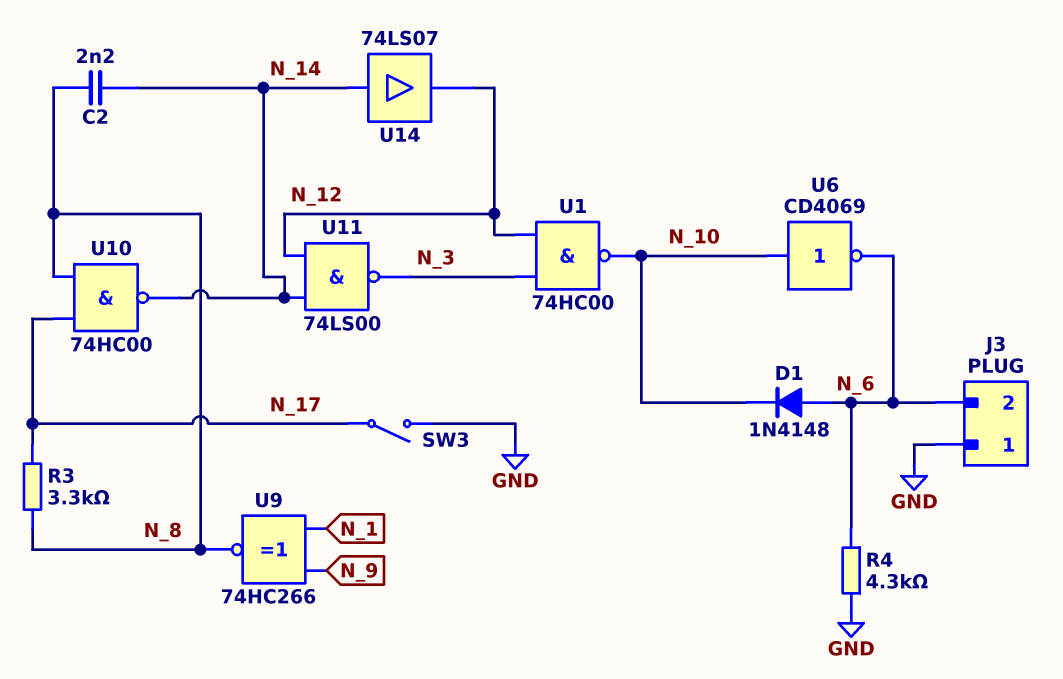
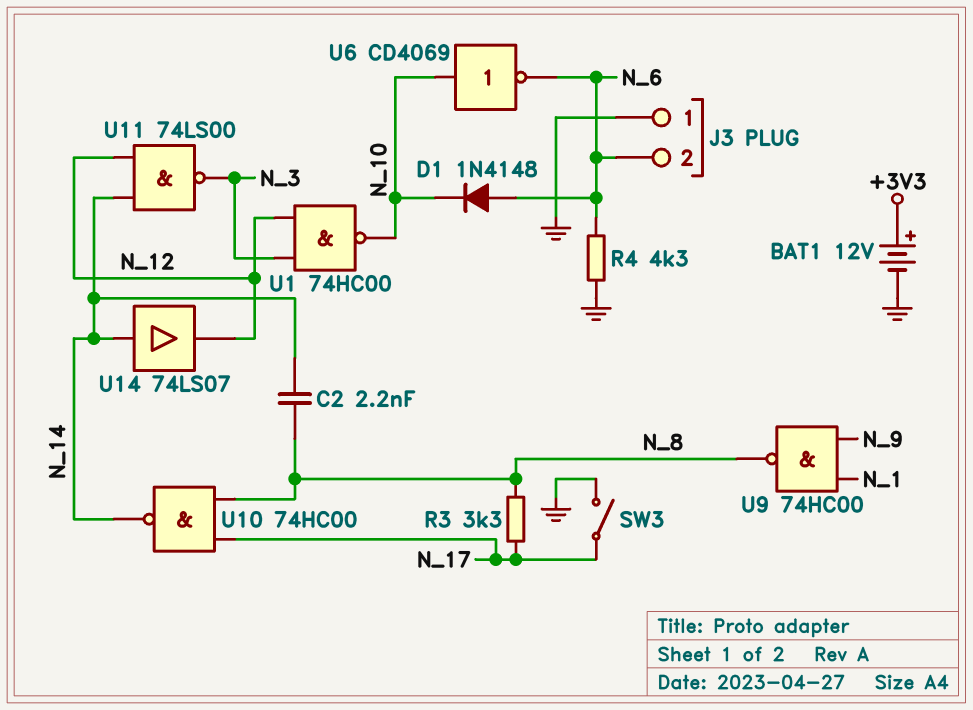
BAT1: none -> 12V (plus +3V3, minus GND)
U9: XNOR 74HC266 (in N_1, in N_9, out N_8) -> NAND 74HC00 (in N_1, in N_9, out N_8)

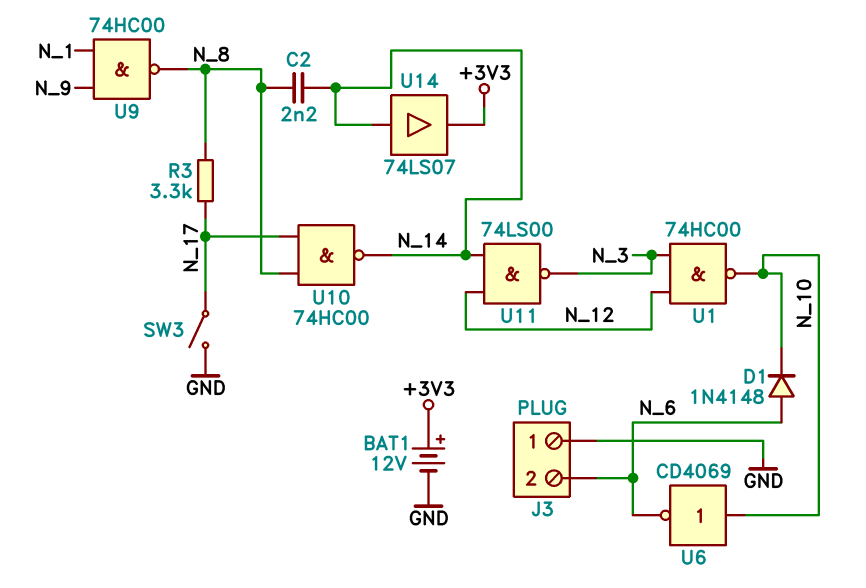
R4: 4.3k (GND, N_6) -> none
U14: buffer 74LS07 (in N_14, out N_12) -> buffer 74LS07 (in N_14, out +3V3)

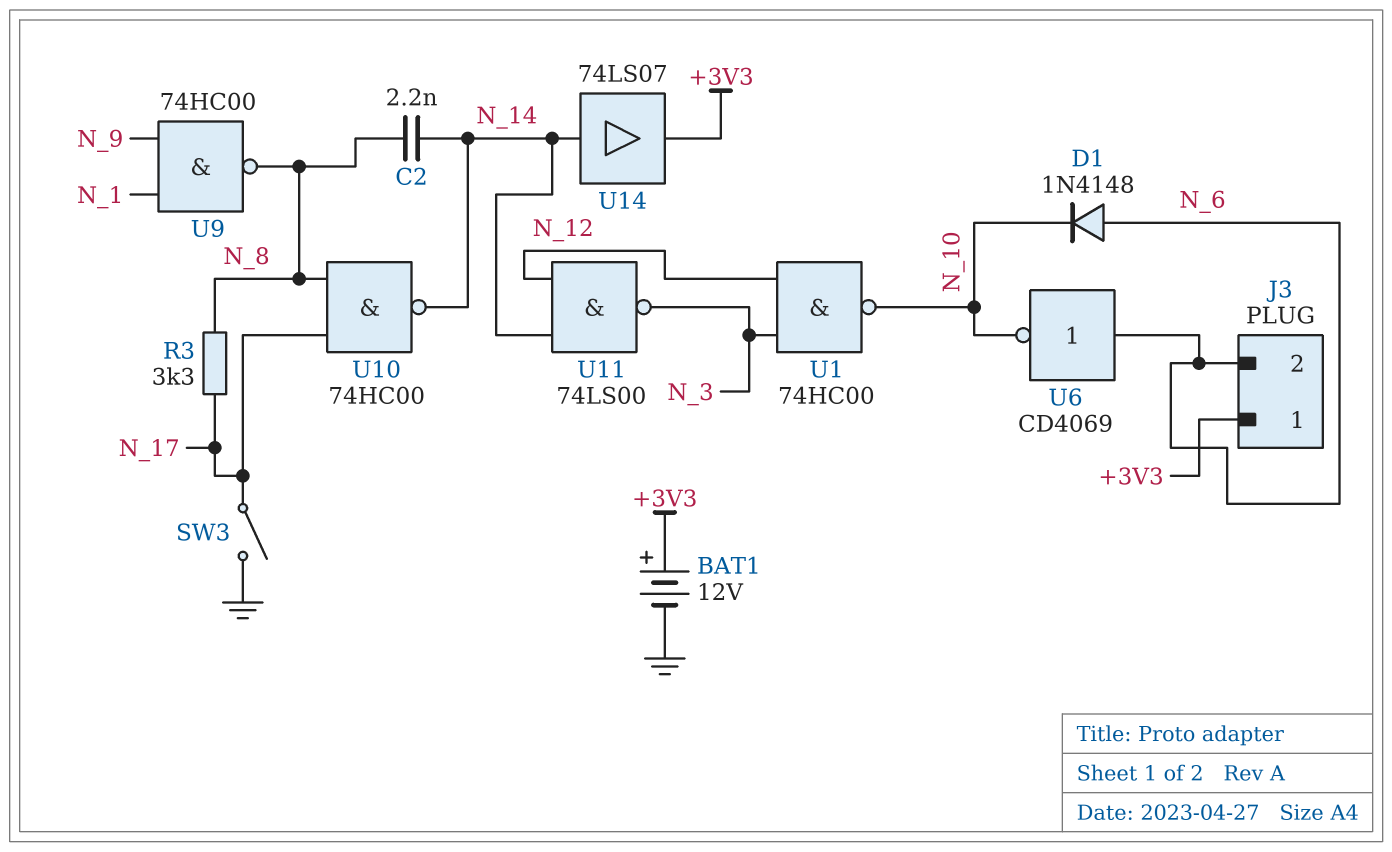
J3 pin 1: GND -> +3V3
U6: NOT CD4069 (in N_10, out N_6) -> NOT CD4069 (in N_6, out N_10)

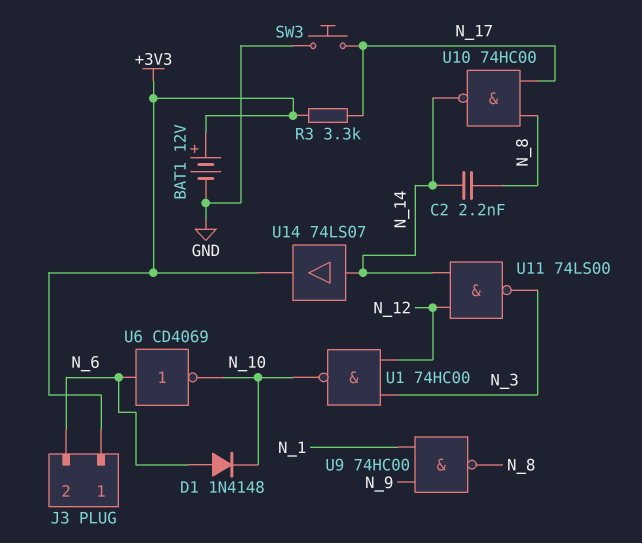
R3: 3.3k (N_8, N_17) -> 3.3k (+3V3, N_17)
SW3: switch (GND, N_17) -> button (GND, N_17)

